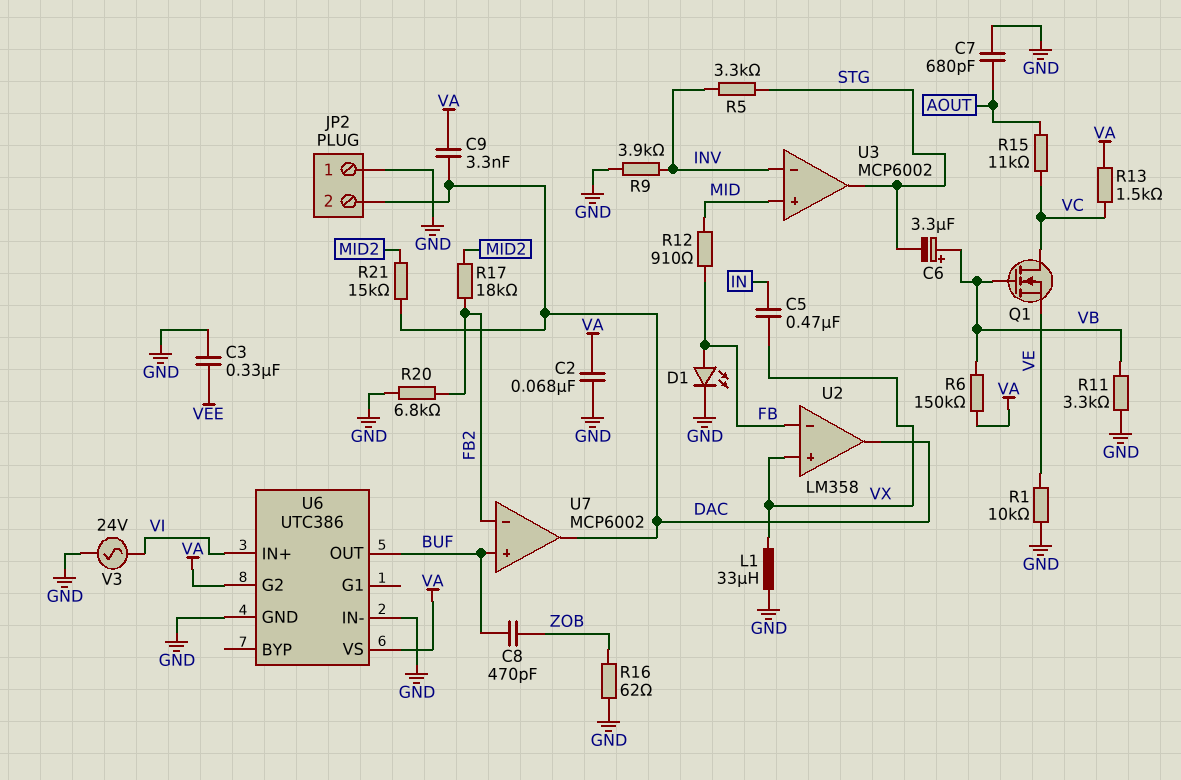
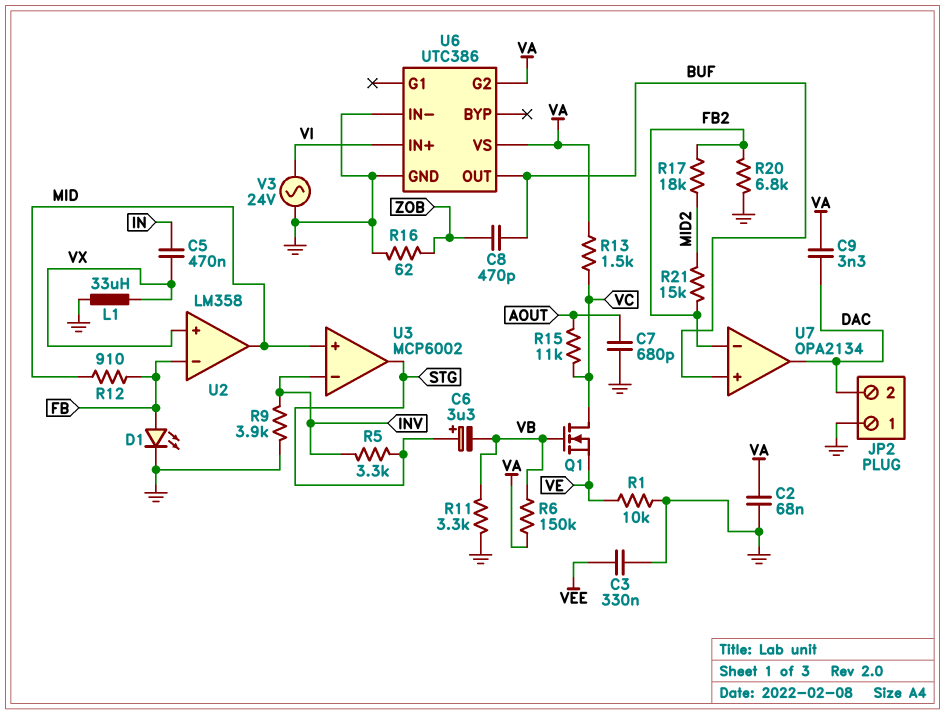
C6: 3.3uF (plus VB, minus STG) -> 3.3uF (plus STG, minus VB)
R21: 15k (DAC, MID2) -> 15k (FB2, MID2)
U2 pin out: DAC -> MID
U7: MCP6002 -> OPA2134

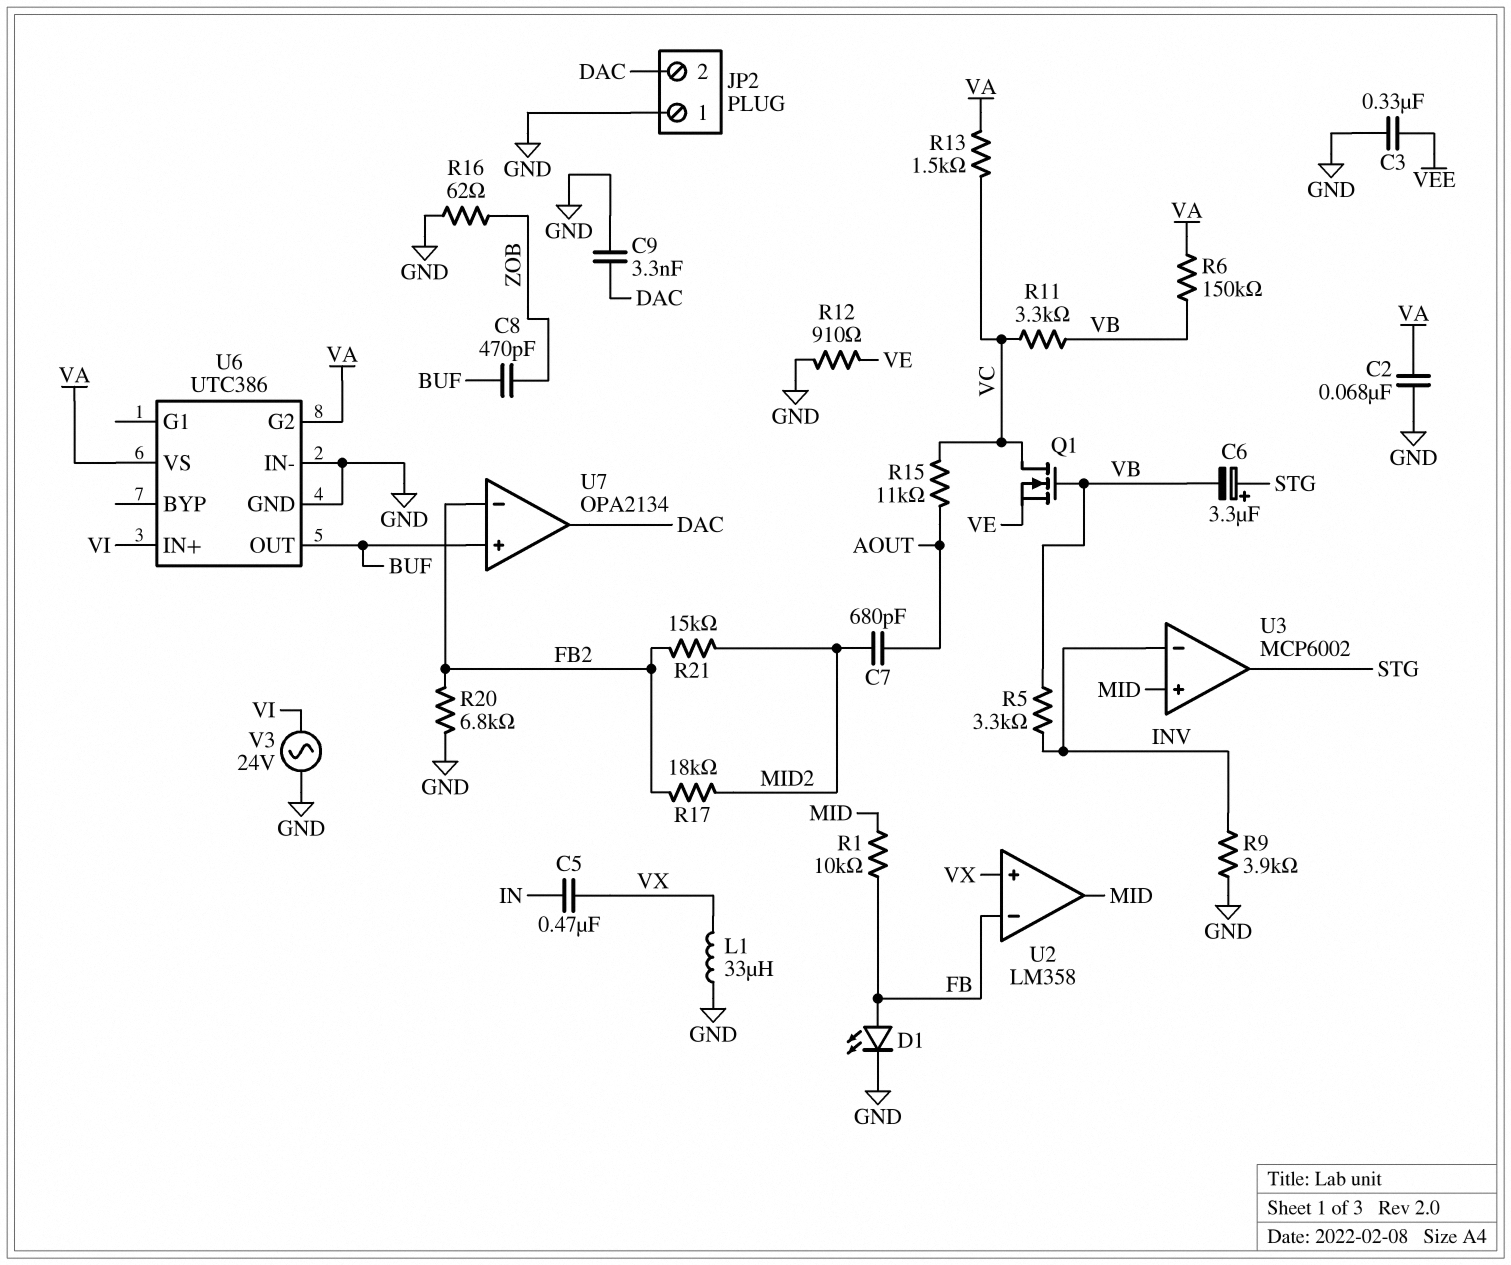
C7: 680pF (AOUT, GND) -> 680pF (AOUT, MID2)
C9: 3.3nF (DAC, VA) -> 3.3nF (DAC, GND)
R1: 10k (GND, VE) -> 10k (FB, MID)
R5: 3.3k (INV, STG) -> 3.3k (INV, VB)
R11: 3.3k (GND, VB) -> 3.3k (VB, VC)
R12: 910 (FB, MID) -> 910 (GND, VE)

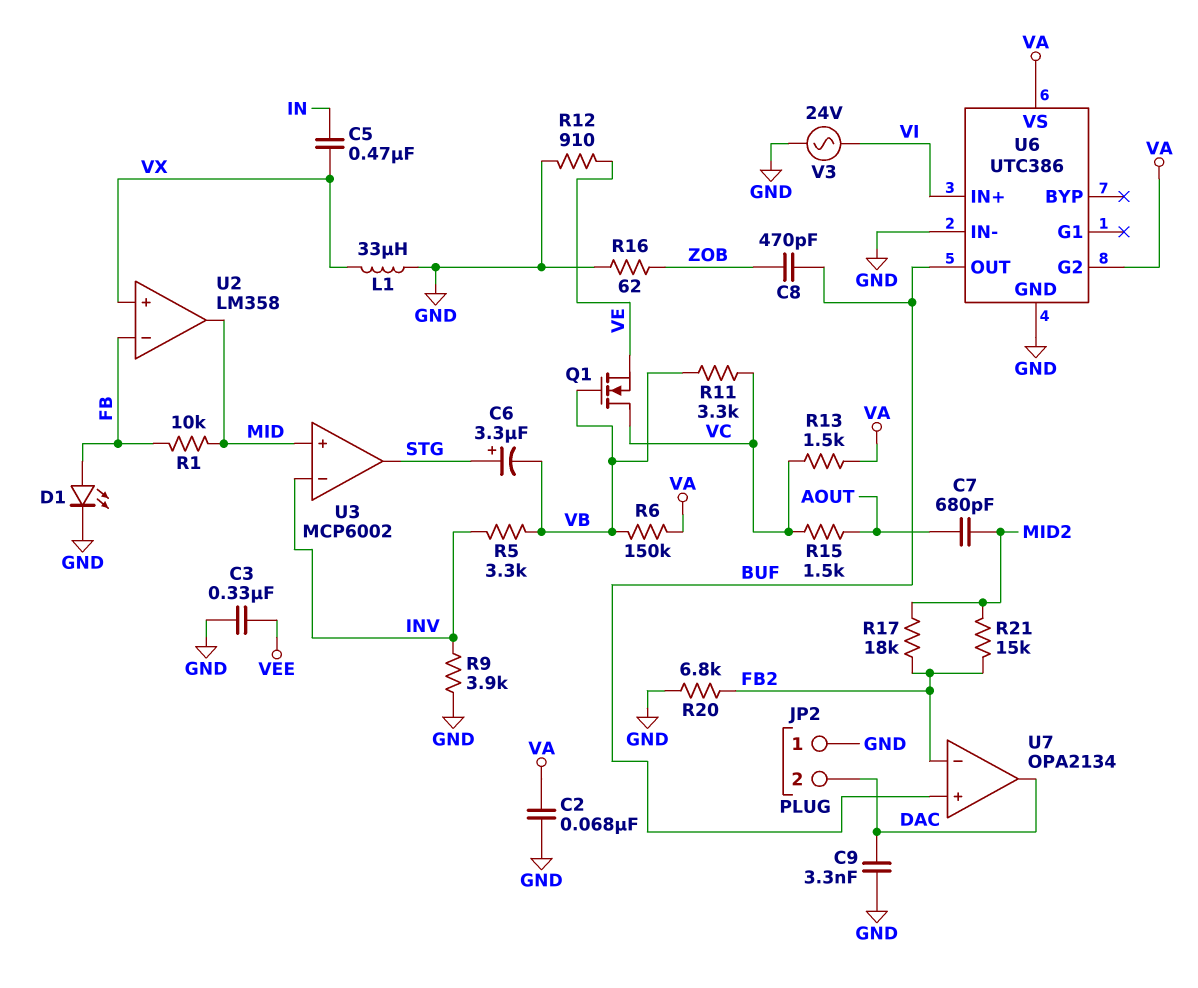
R15: 11k (AOUT, VC) -> 1.5k (AOUT, VC)

